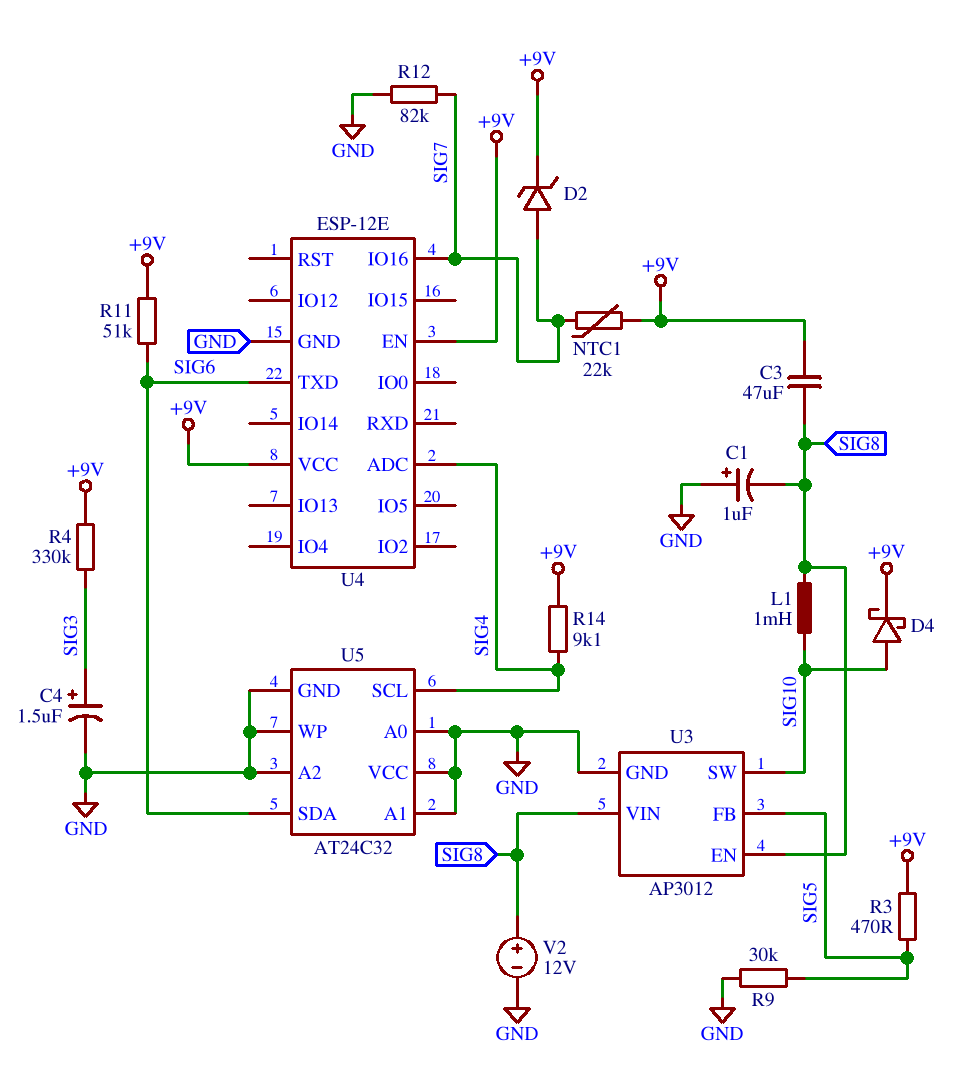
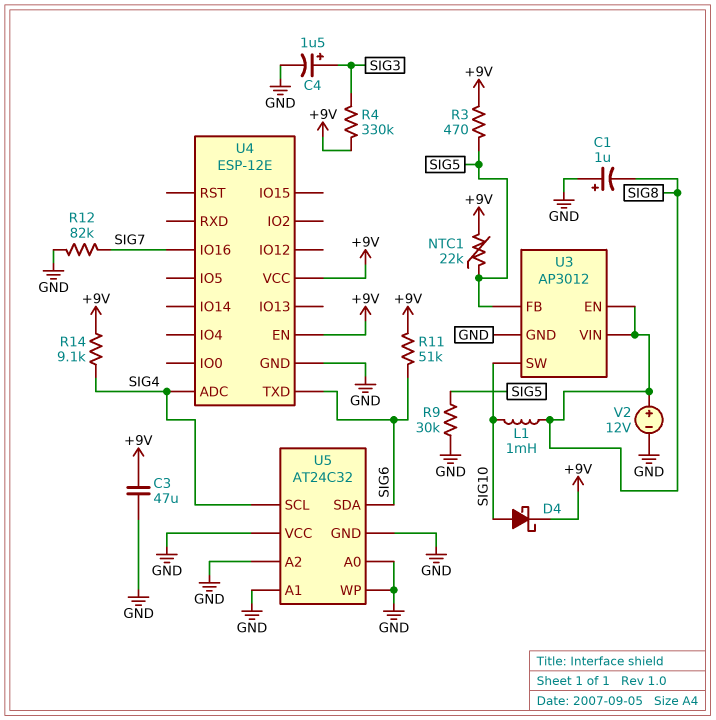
C3: 47uF (+9V, SIG8) -> 47uF (+9V, GND)
D2: zener (A SIG7, K +9V) -> none
NTC1: 22k (+9V, SIG7) -> 22k (+9V, SIG5)

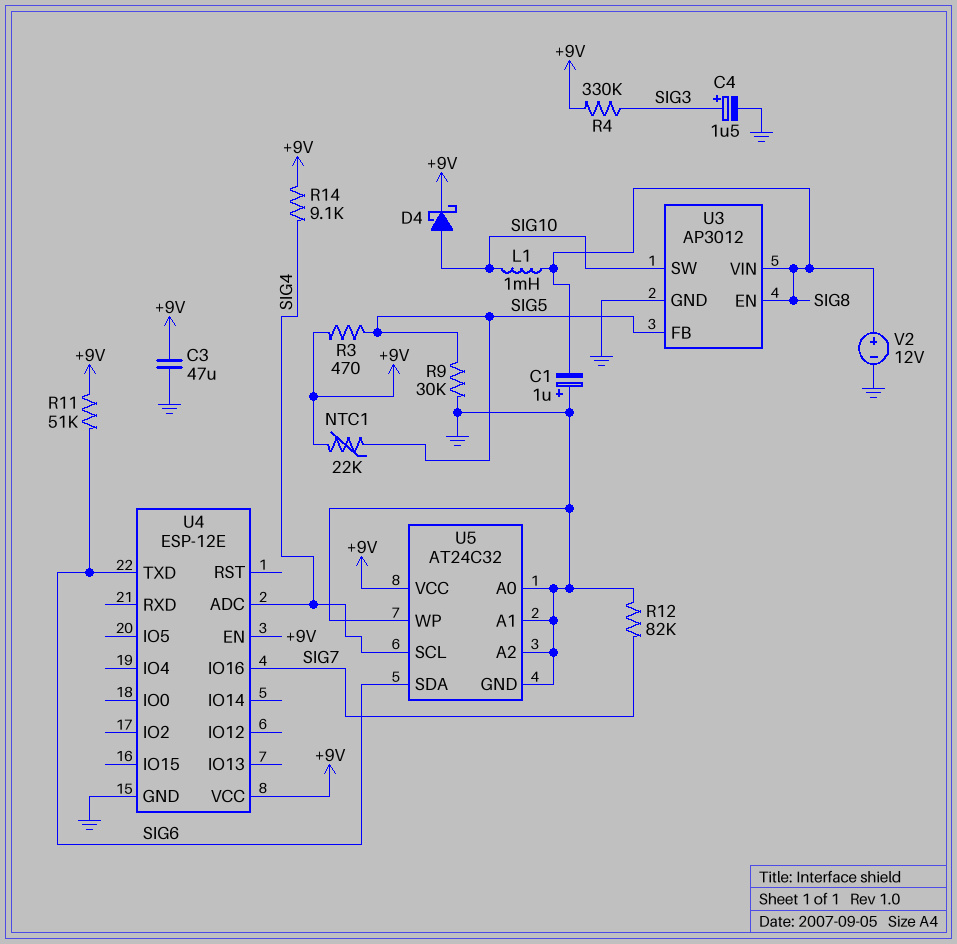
U5 pin VCC: GND -> +9V

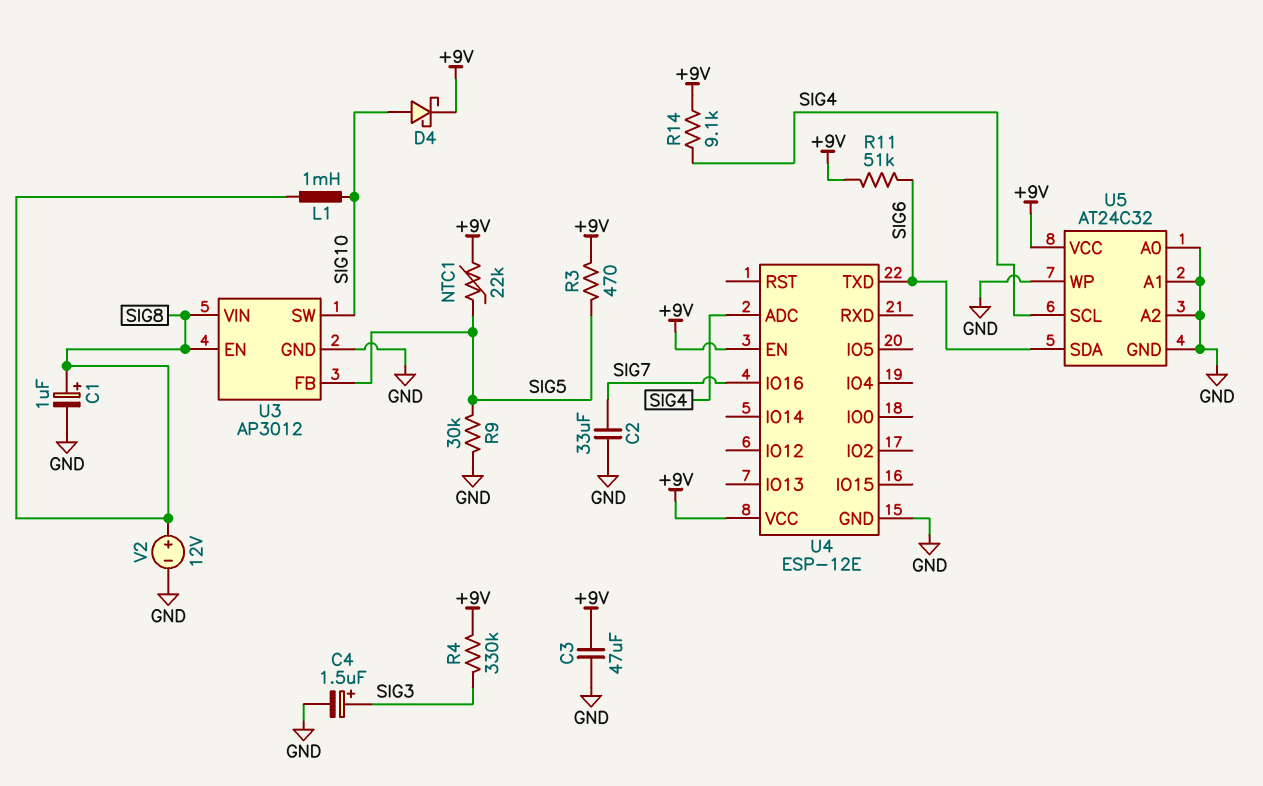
C1: 1uF (plus GND, minus SIG8) -> 1uF (plus SIG8, minus GND)
C2: none -> 33uF (GND, SIG7)
R12: 82k (GND, SIG7) -> none

